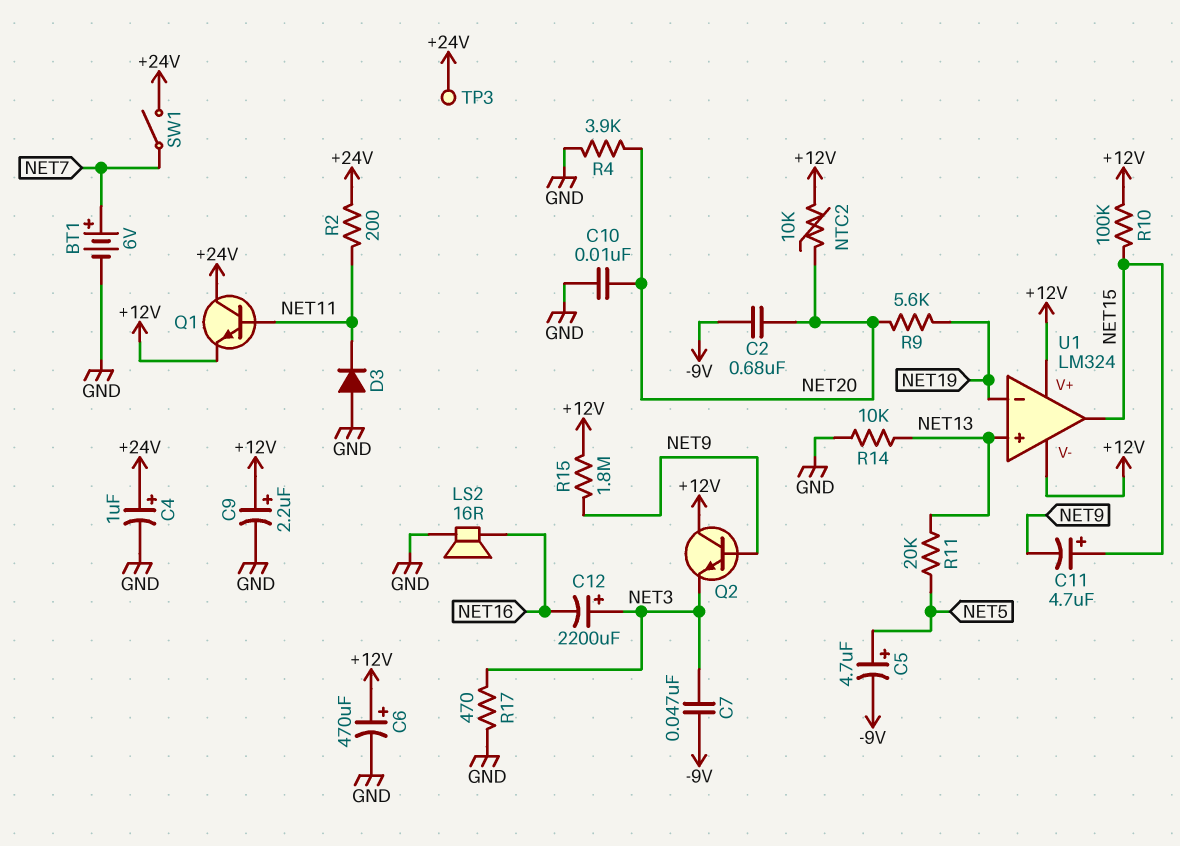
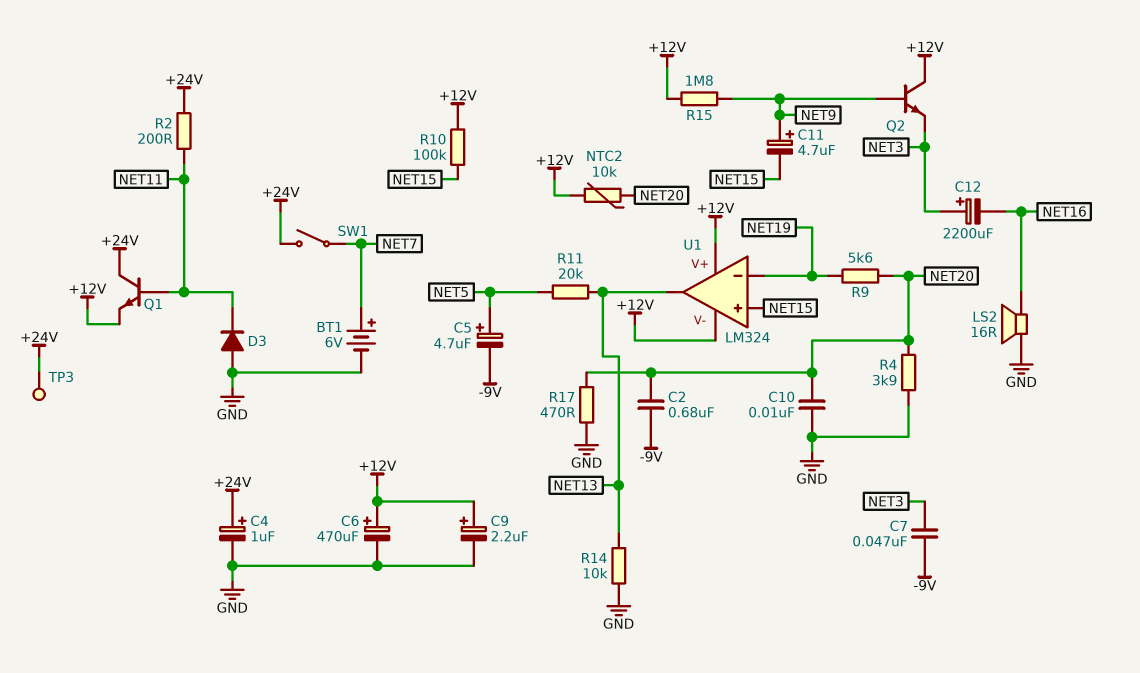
C11: 4.7uF (plus NET15, minus NET9) -> 4.7uF (plus NET9, minus NET15)
R17: 470 (GND, NET3) -> 470 (GND, NET20)
U1 pin in+: NET13 -> NET15
U1 pin out: NET15 -> NET13

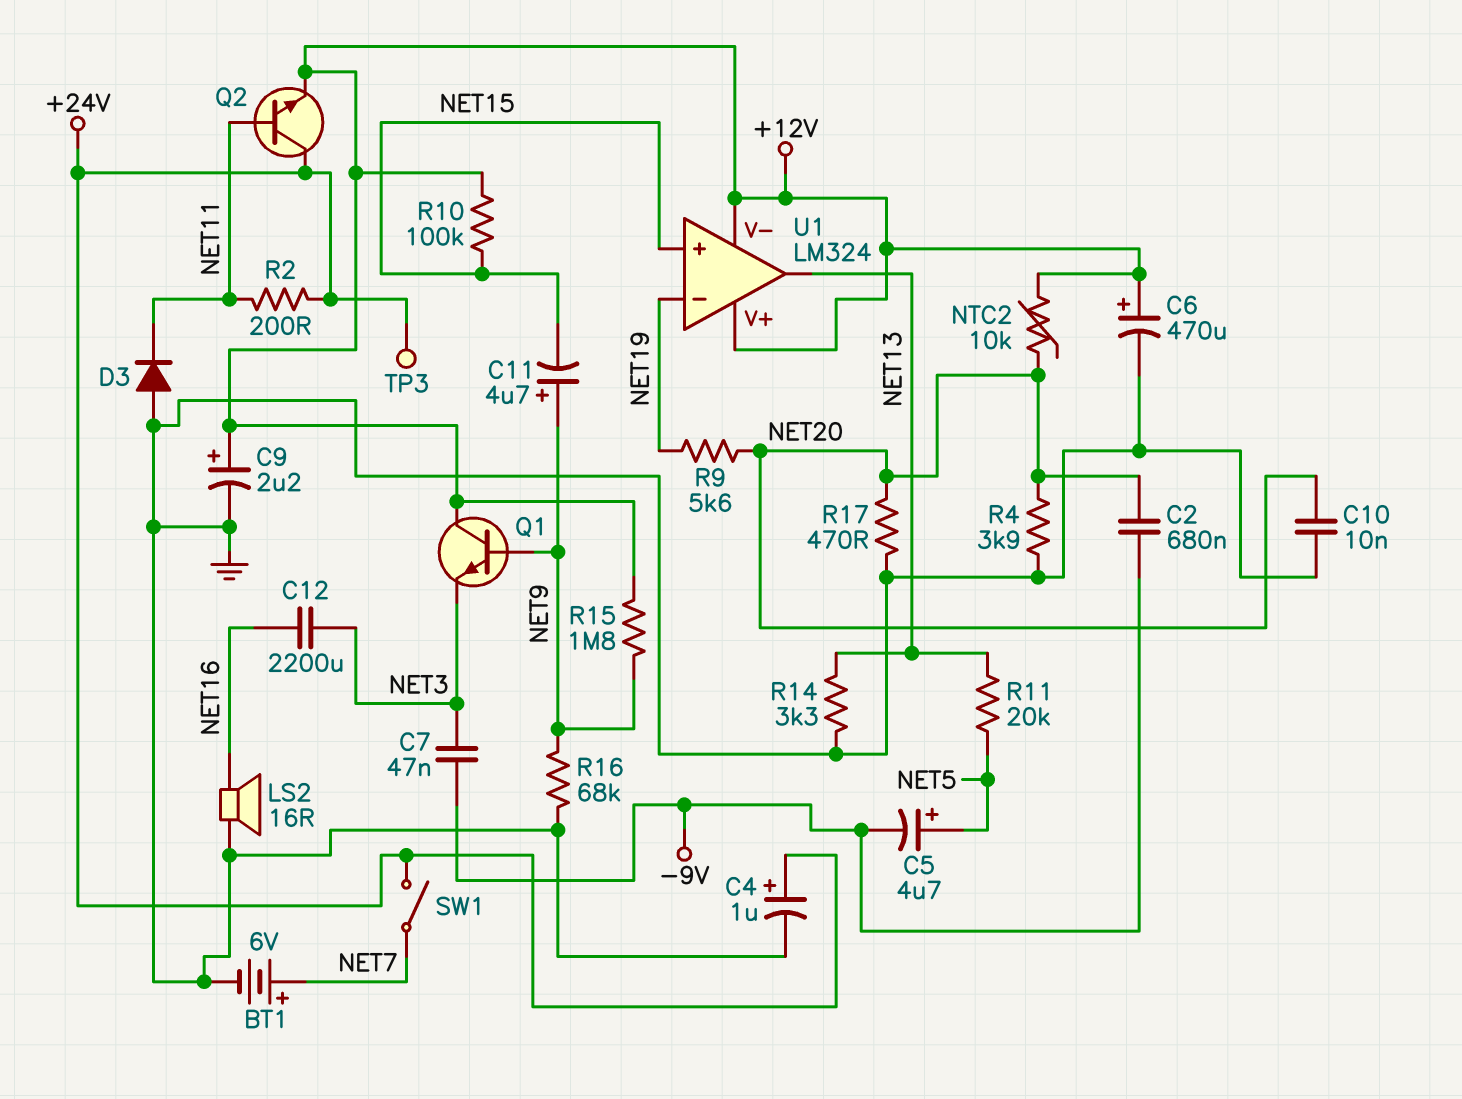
C12: 2200uF (plus NET3, minus NET16) -> 2200uF (NET3, NET16)
Q1: NPN (B NET11, C +24V, E +12V) -> NPN (B NET9, C +12V, E NET3)
Q2: NPN (B NET9, C +12V, E NET3) -> NPN (B NET11, C +24V, E +12V)
R14: 10k (GND, NET13) -> 3.3k (GND, NET13)
R16: none -> 68k (GND, NET9)

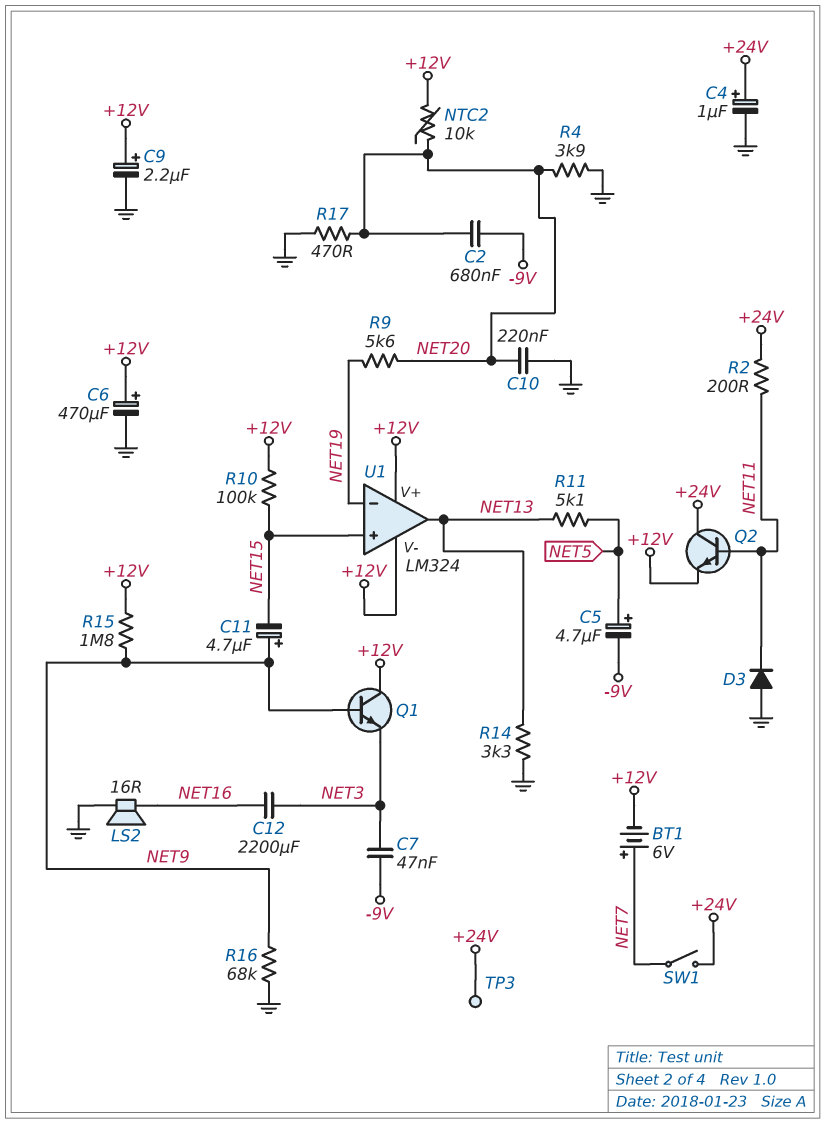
BT1: 6V (plus NET7, minus GND) -> 6V (plus NET7, minus +12V)
C10: 10nF (GND, NET20) -> 220nF (GND, NET20)
R11: 20k (NET5, NET13) -> 5.1k (NET5, NET13)

